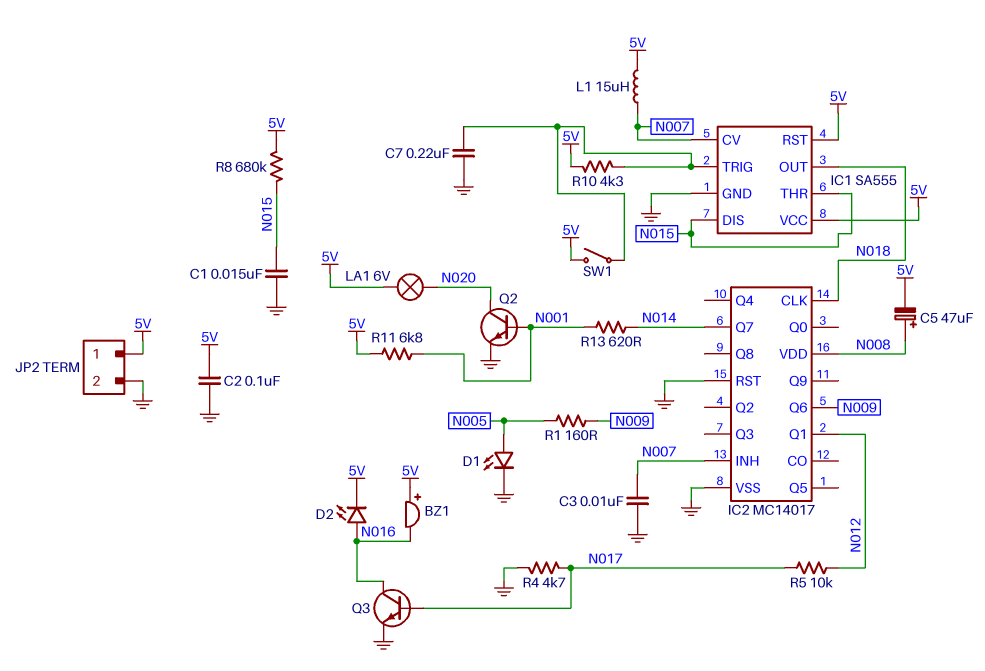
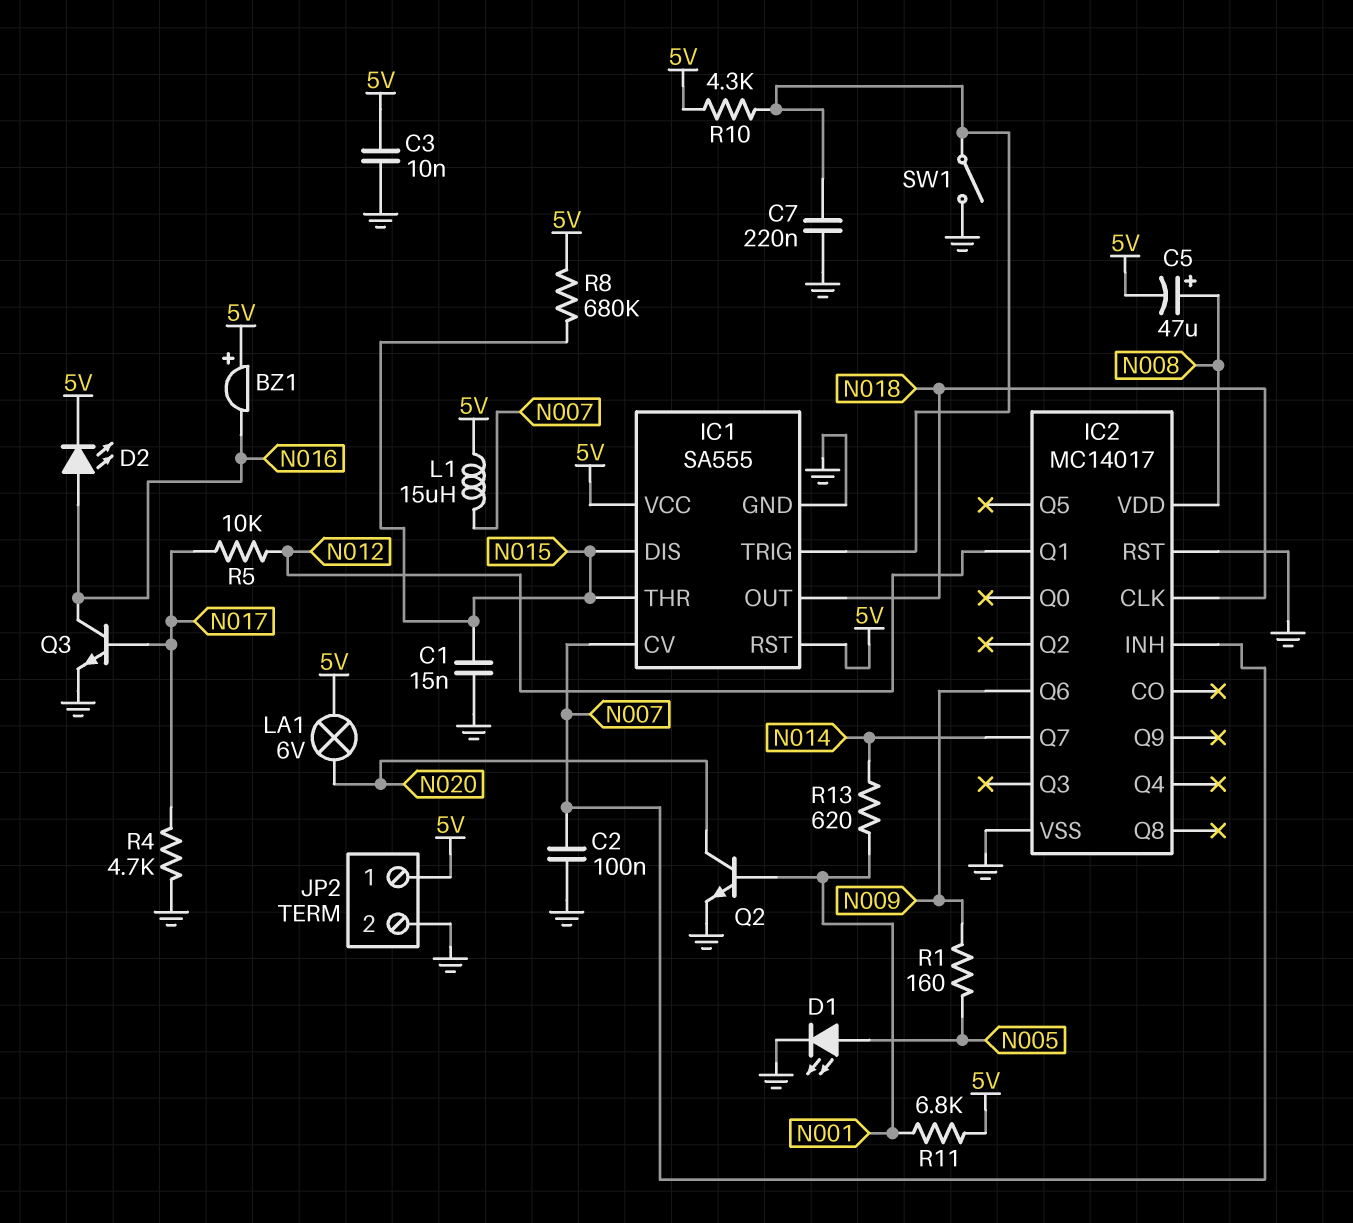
C2: 100nF (5V, GND) -> 100nF (GND, N007)
C3: 10nF (GND, N007) -> 10nF (5V, GND)
SW1: switch (5V, IC1/TRIG) -> switch (GND, IC1/TRIG)

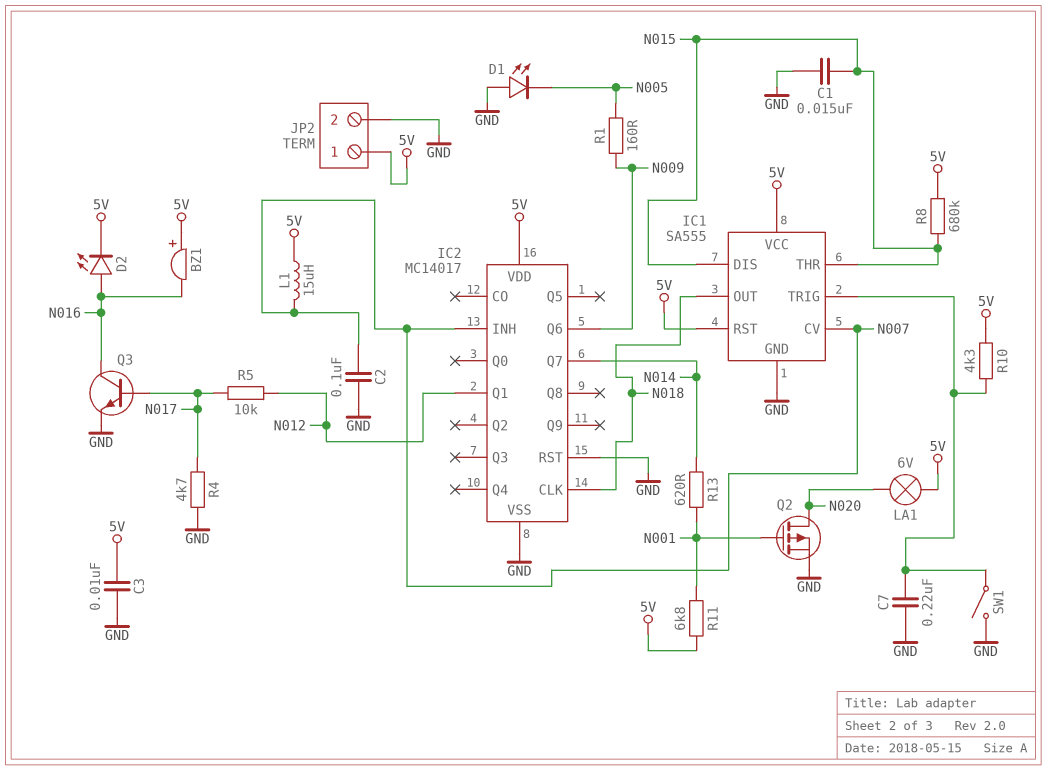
C5: 47uF (plus N008, minus 5V) -> none
D1: LED (A N005, K GND) -> LED (A GND, K N005)
IC2 pin VDD: N008 -> 5V
Q2: NPN (B N001, C N020, E GND) -> PMOS (G N001, D N020, S GND)

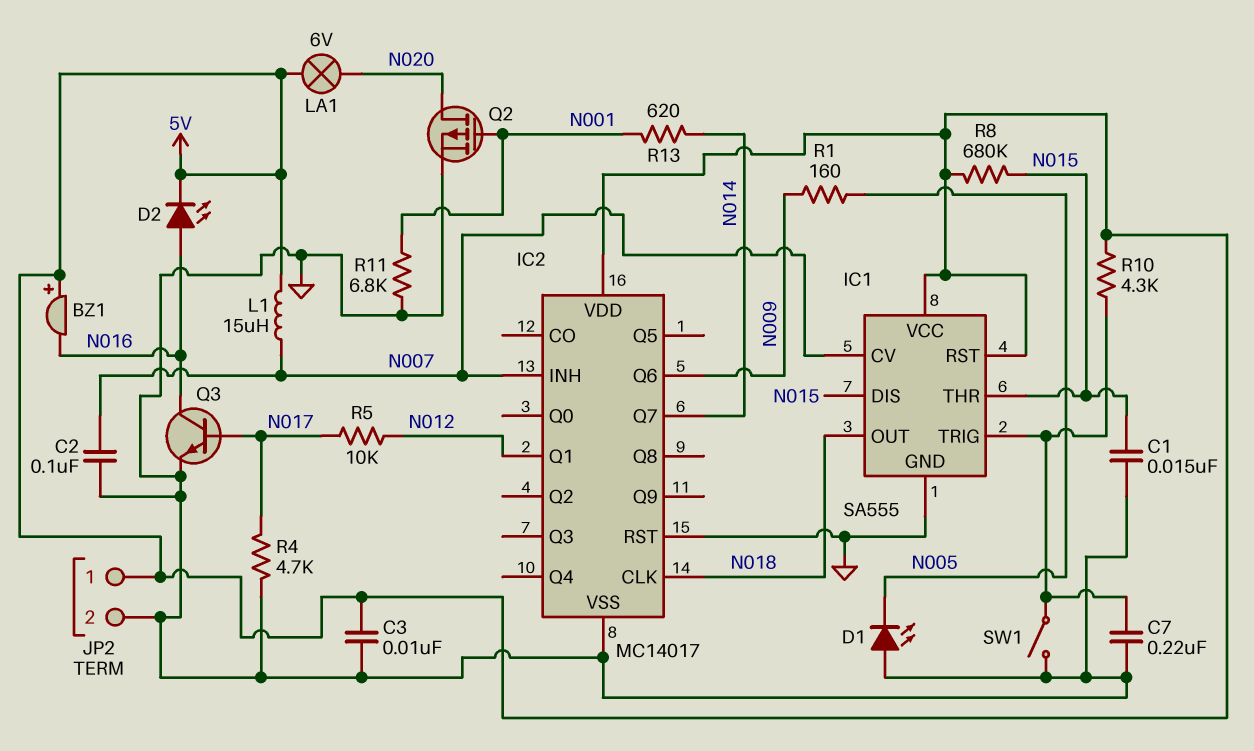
R11: 6.8k (5V, N001) -> 6.8k (GND, N001)

